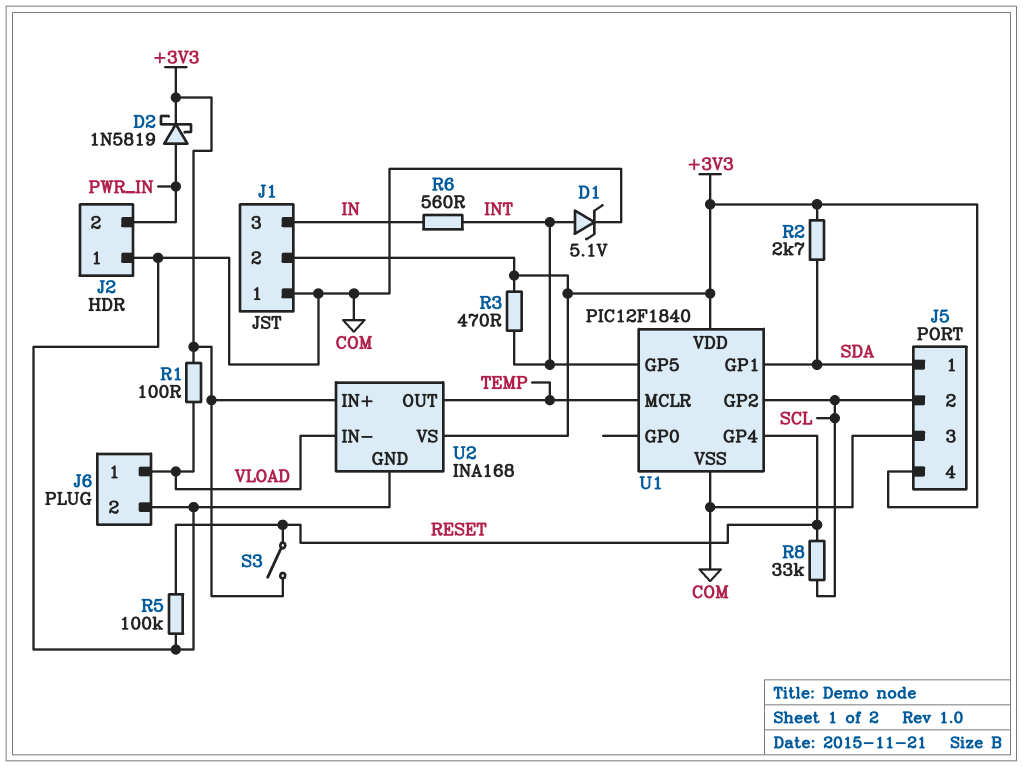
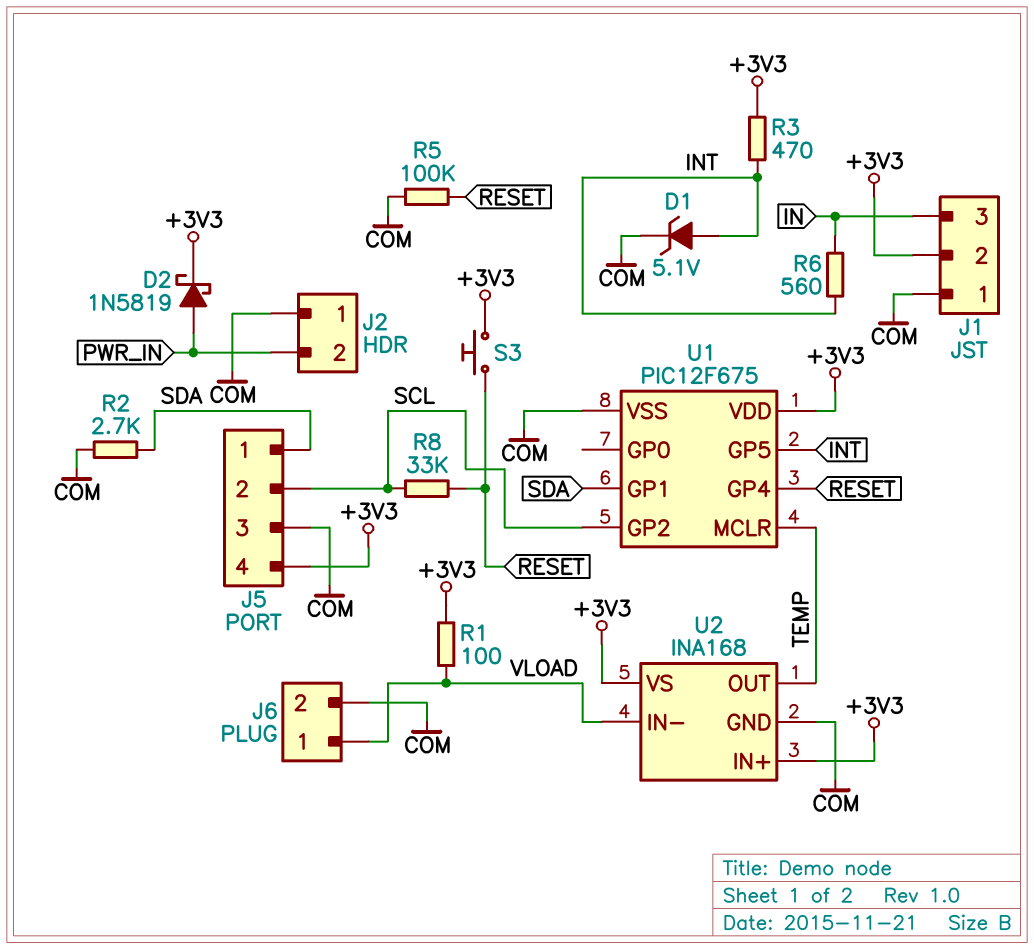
R2: 2.7k (+3V3, SDA) -> 2.7k (COM, SDA)
S3: switch (+3V3, RESET) -> button (+3V3, RESET)
U1: PIC12F1840 -> PIC12F675

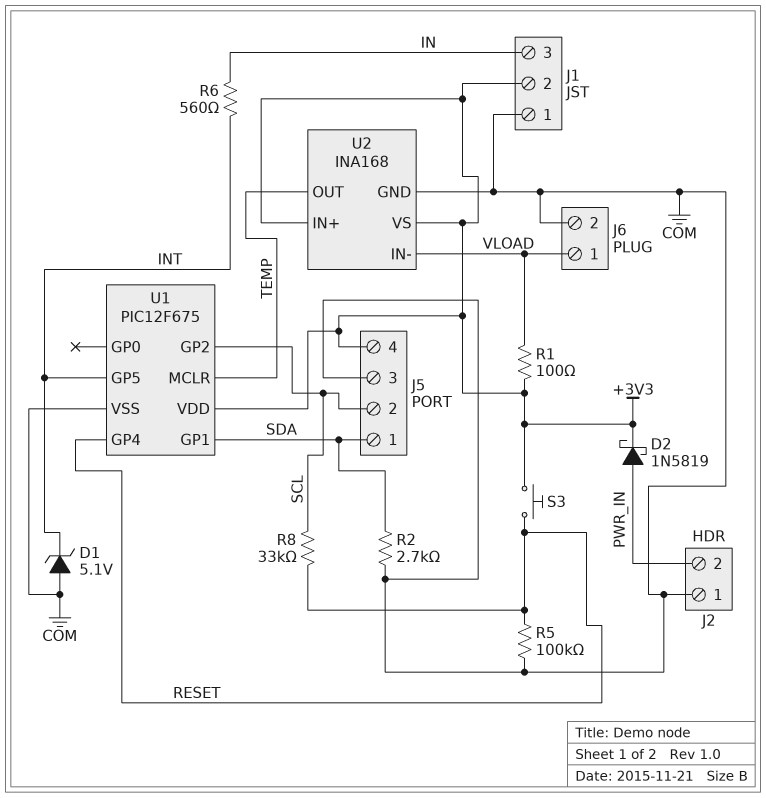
D1: zener 5.1V (A INT, K COM) -> zener 5.1V (A COM, K INT)
R3: 470 (+3V3, INT) -> none

